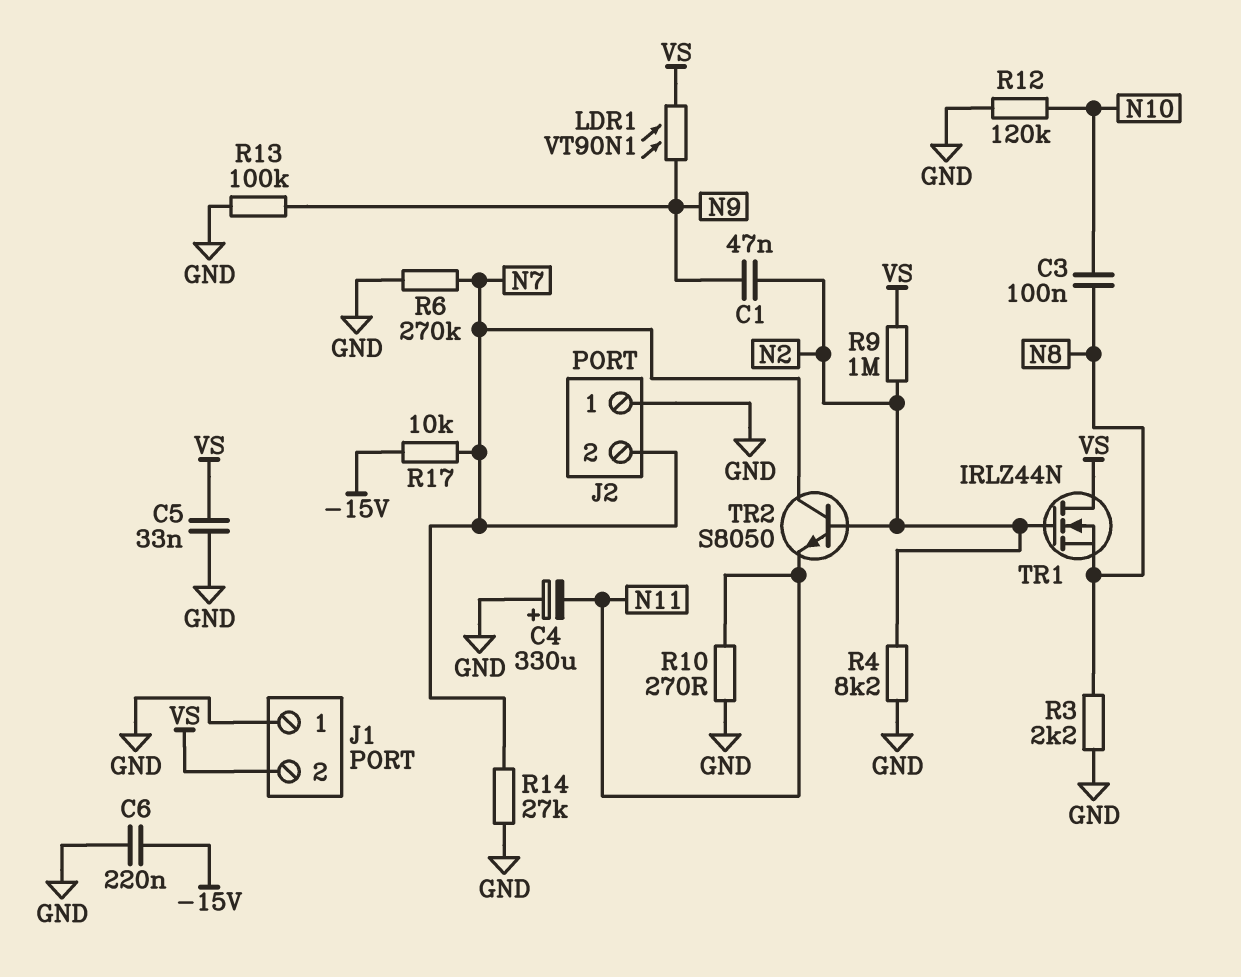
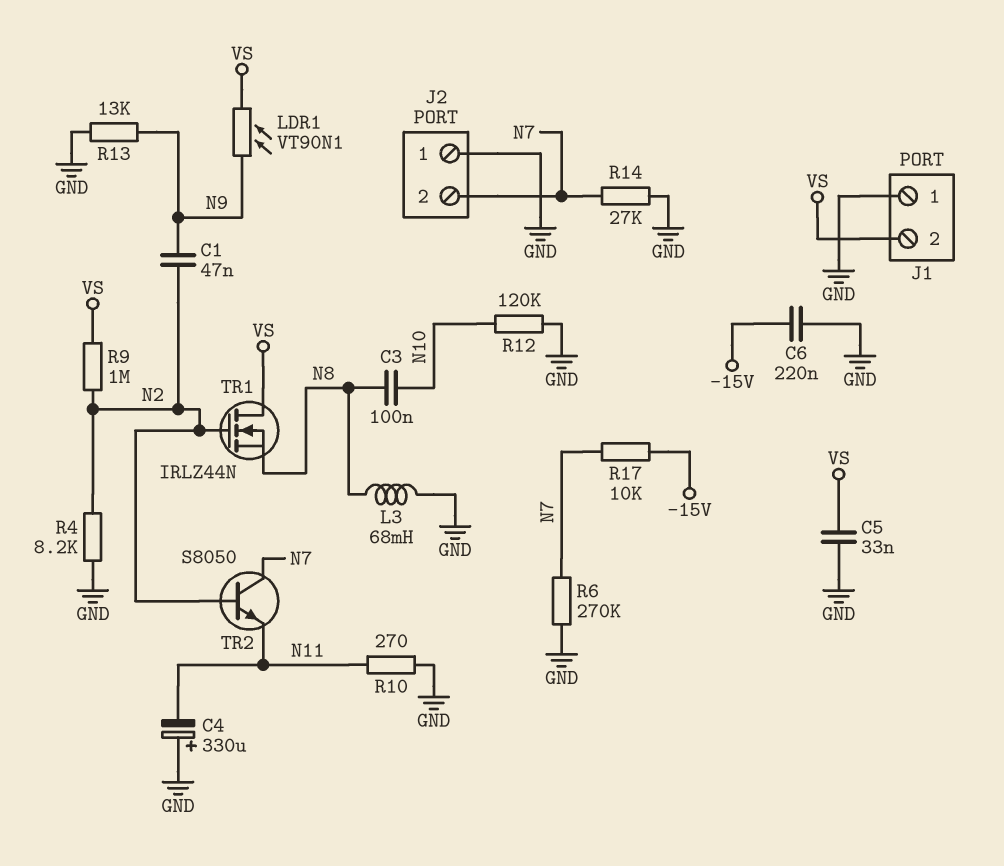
L3: none -> 68mH (GND, N8)
R3: 2.2k (GND, N8) -> none
R13: 100k (GND, N9) -> 13k (GND, N9)

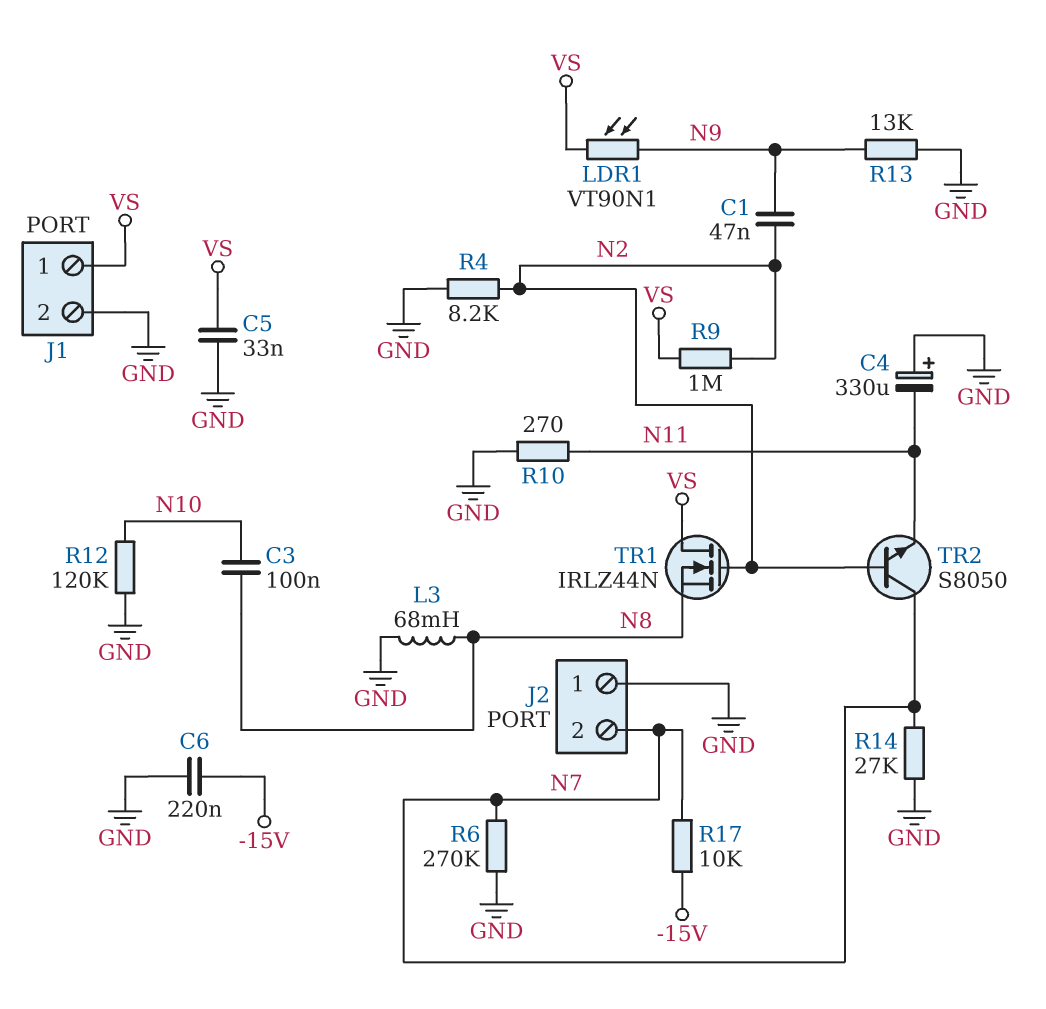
J1 pin 1: GND -> VS
J1 pin 2: VS -> GND

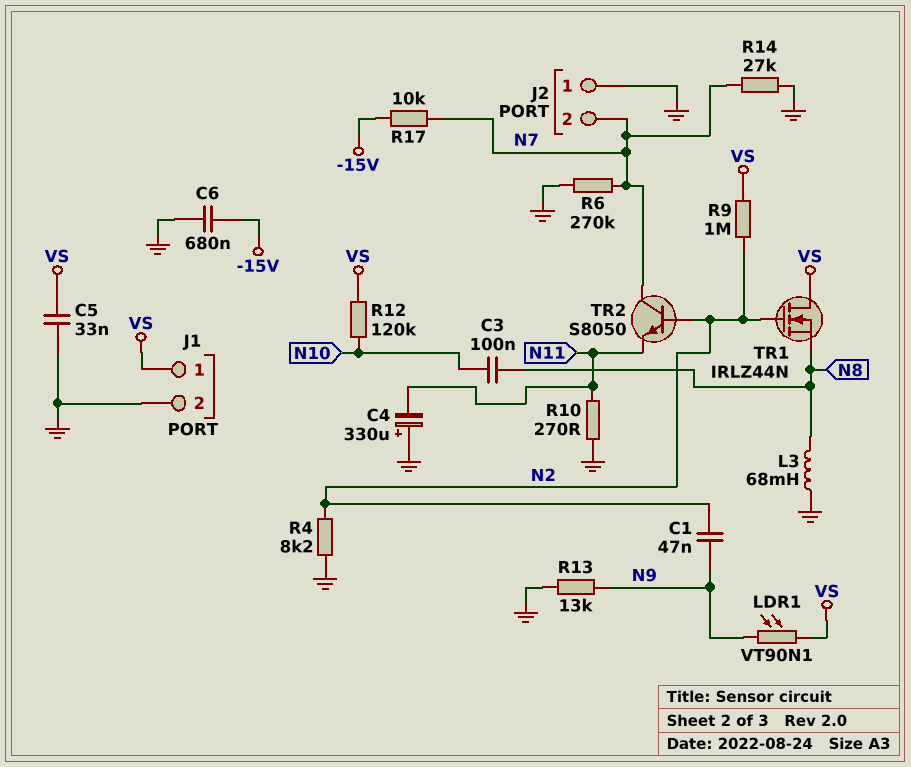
C6: 220nF (-15V, GND) -> 680nF (-15V, GND)
R12: 120k (GND, N10) -> 120k (N10, VS)

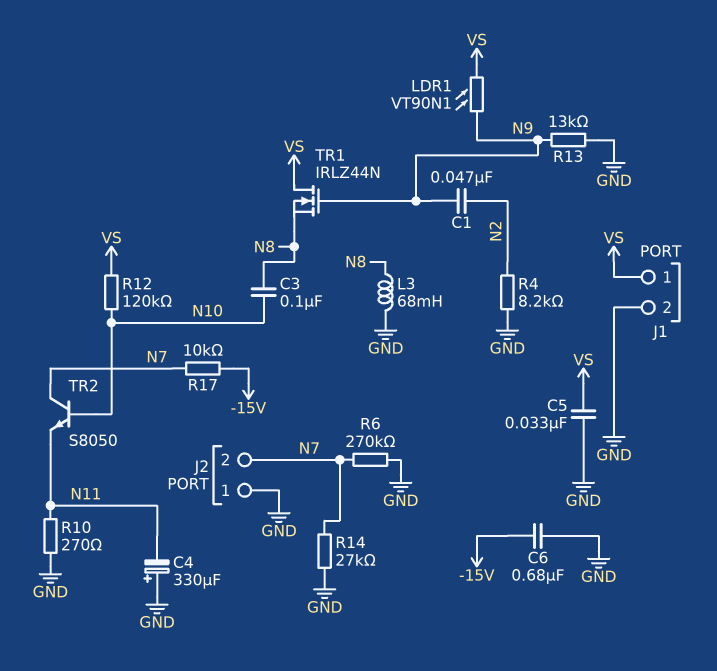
R9: 1M (N2, VS) -> none
TR1: NMOS IRLZ44N (G N2, D VS, S N8) -> NMOS IRLZ44N (G N9, D VS, S N8)
TR2: NPN S8050 (B N2, C N7, E N11) -> NPN S8050 (B N10, C N7, E N11)

